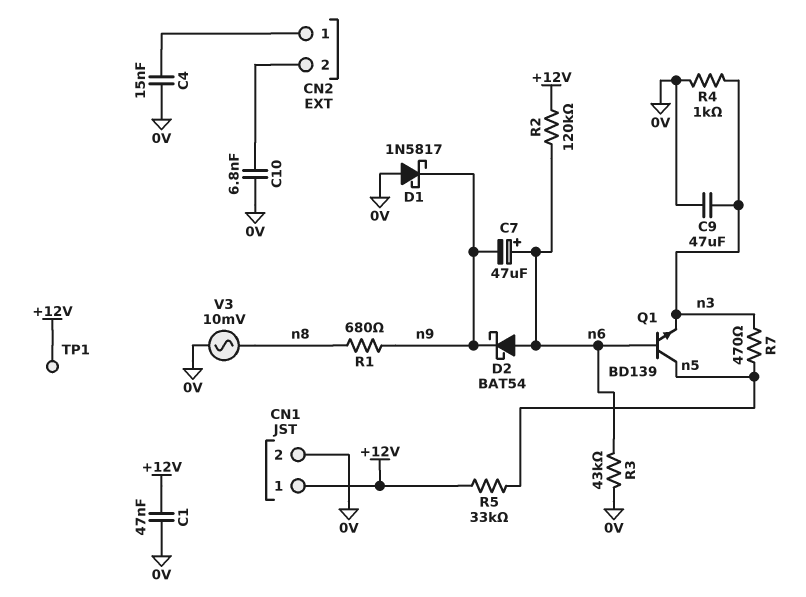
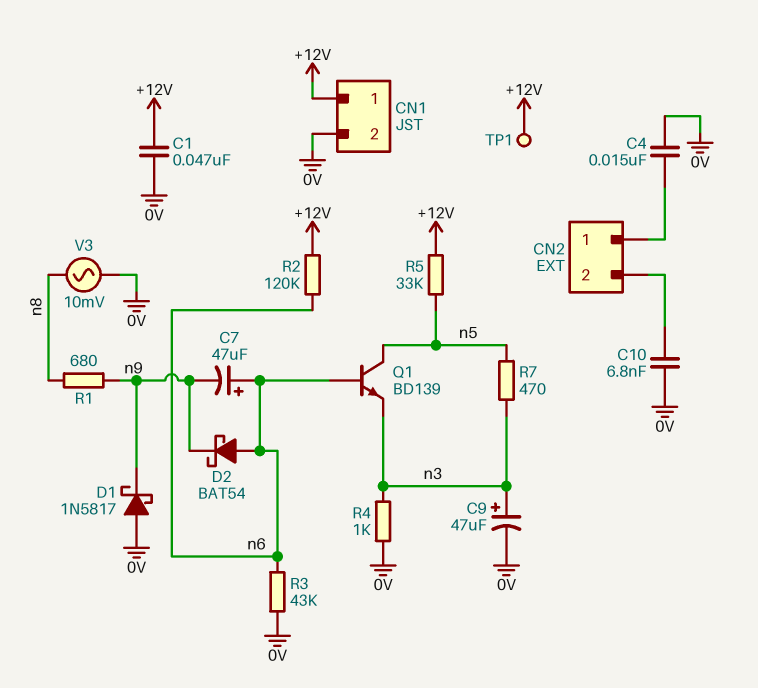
C9: 47uF (0V, n3) -> 47uF (plus n3, minus 0V)

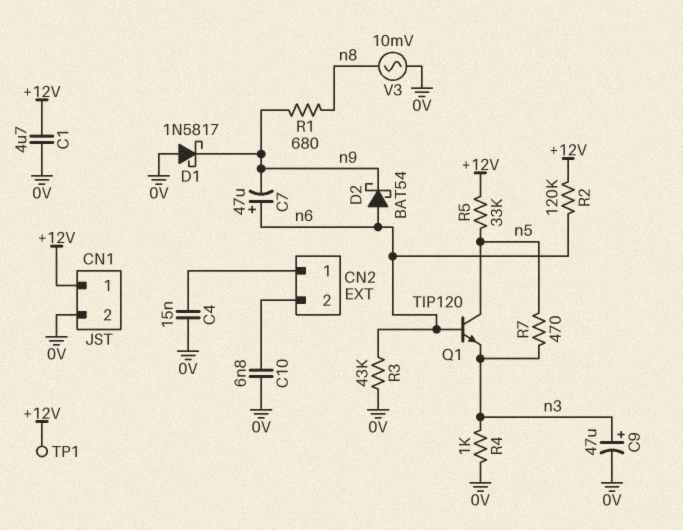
C1: 47nF (+12V, 0V) -> 4.7uF (+12V, 0V)
Q1: NPN BD139 (B n6, C n5, E n3) -> NPN TIP120 (B n6, C n5, E n3)

